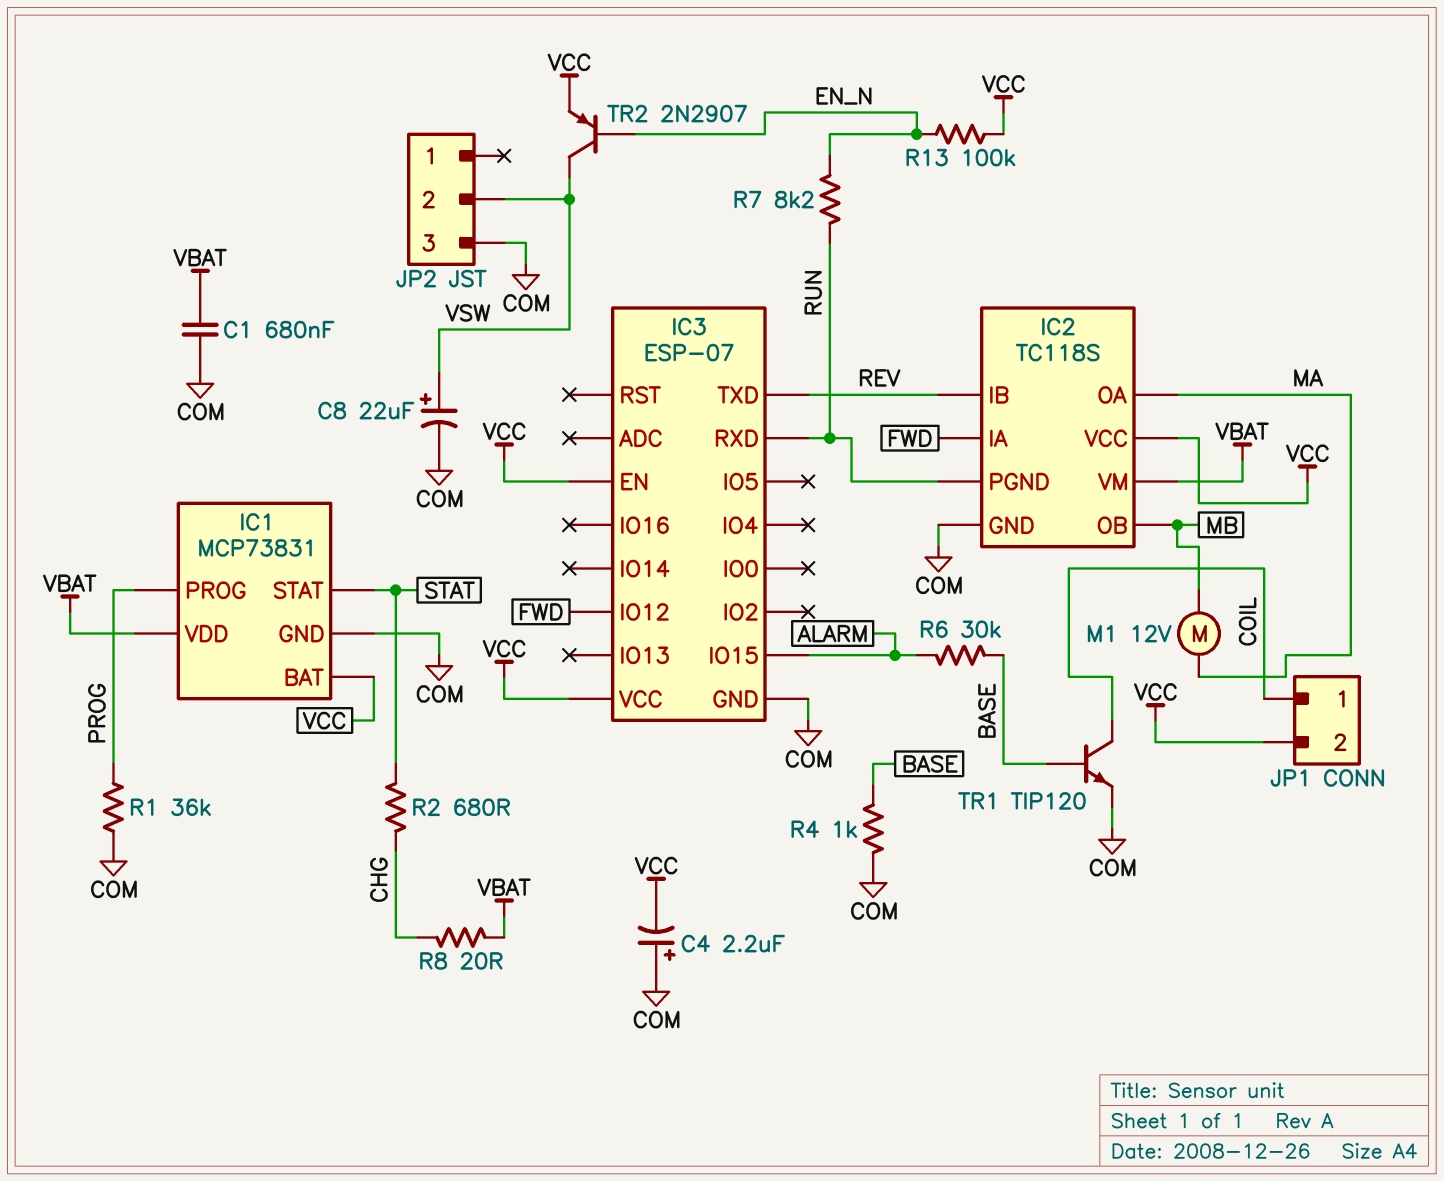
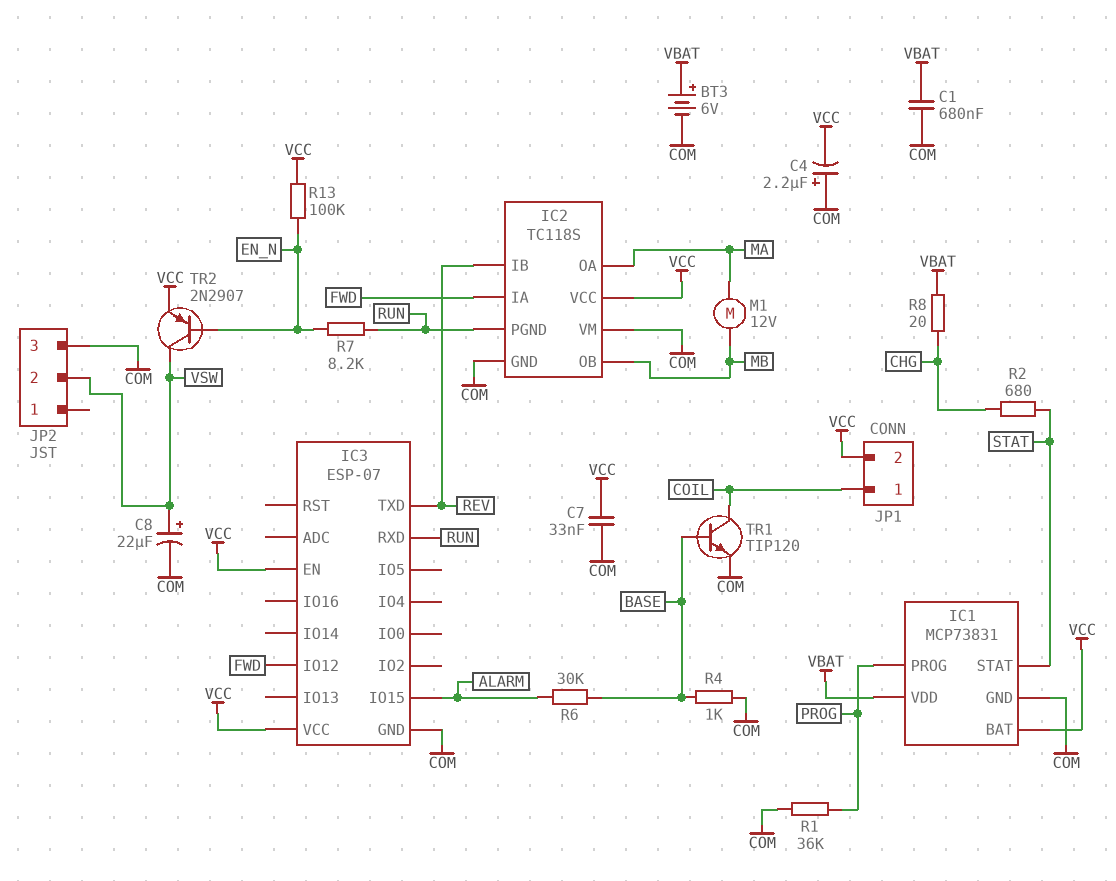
BT3: none -> 6V (plus VBAT, minus COM)
C7: none -> 33nF (COM, VCC)
IC2 pin VM: VBAT -> COM

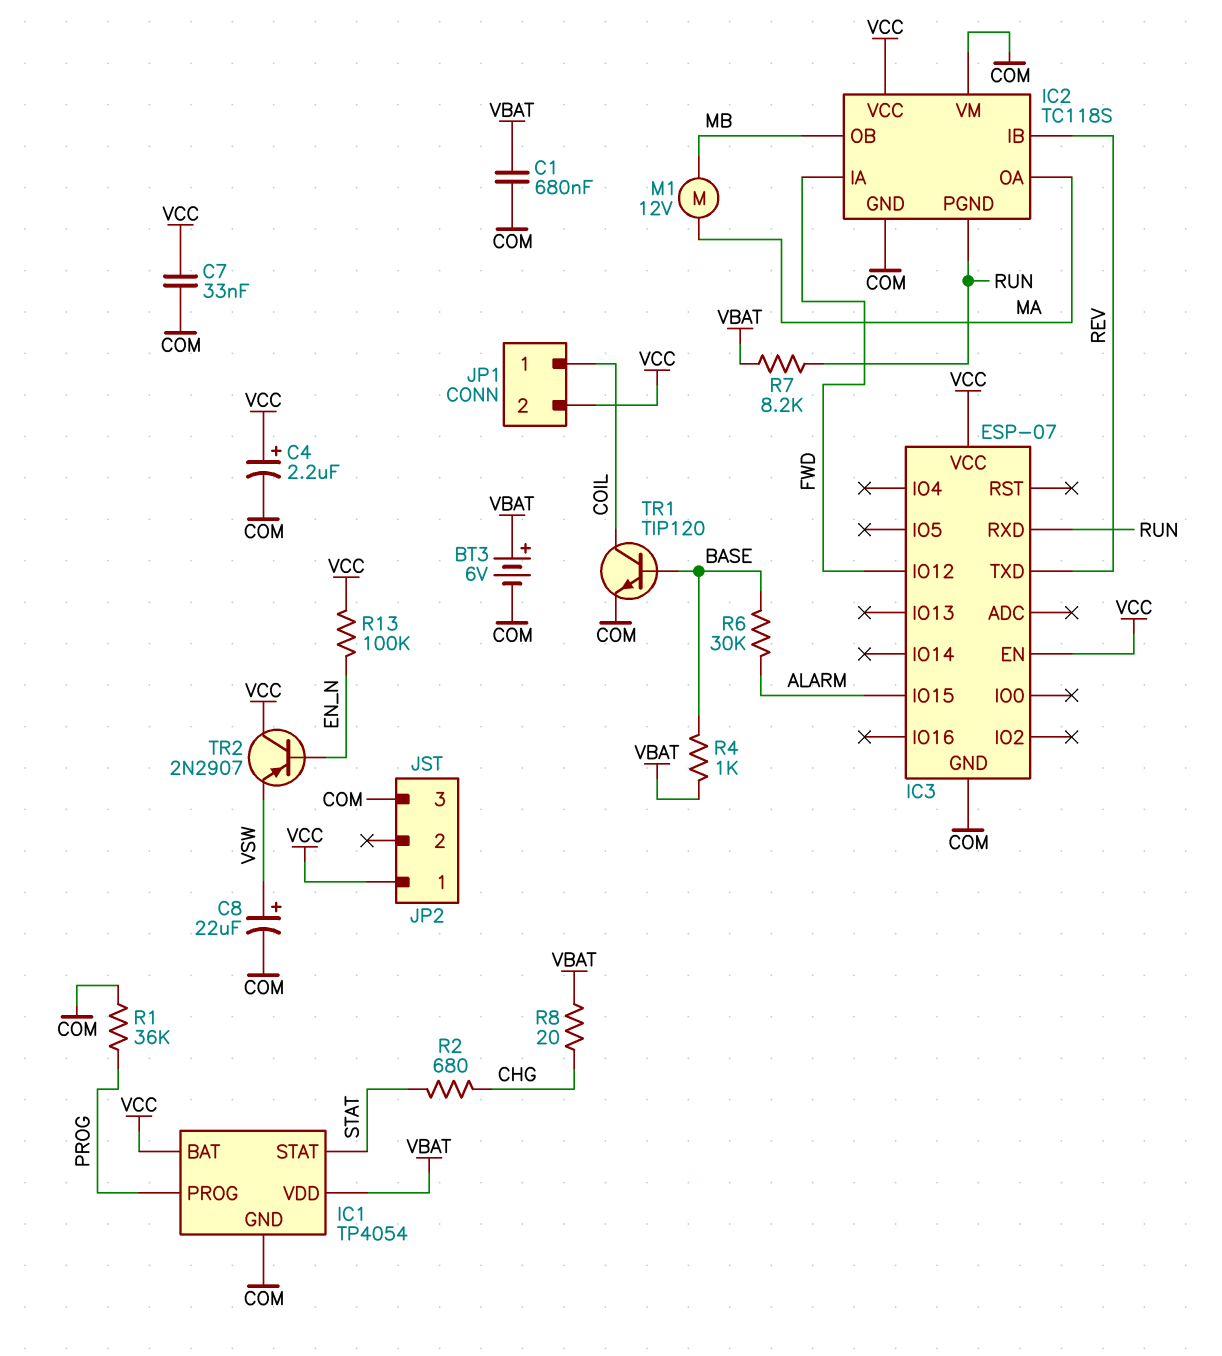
C4: 2.2uF (plus COM, minus VCC) -> 2.2uF (plus VCC, minus COM)
IC1: MCP73831 -> TP4054
JP2 pin 1: none -> VCC
JP2 pin 2: VSW -> none
R4: 1k (BASE, COM) -> 1k (BASE, VBAT)
R7: 8.2k (EN_N, RUN) -> 8.2k (RUN, VBAT)
TR2: PNP 2N2907 (B EN_N, C VSW, E VCC) -> PNP 2N2907 (B EN_N, C VCC, E VSW)

